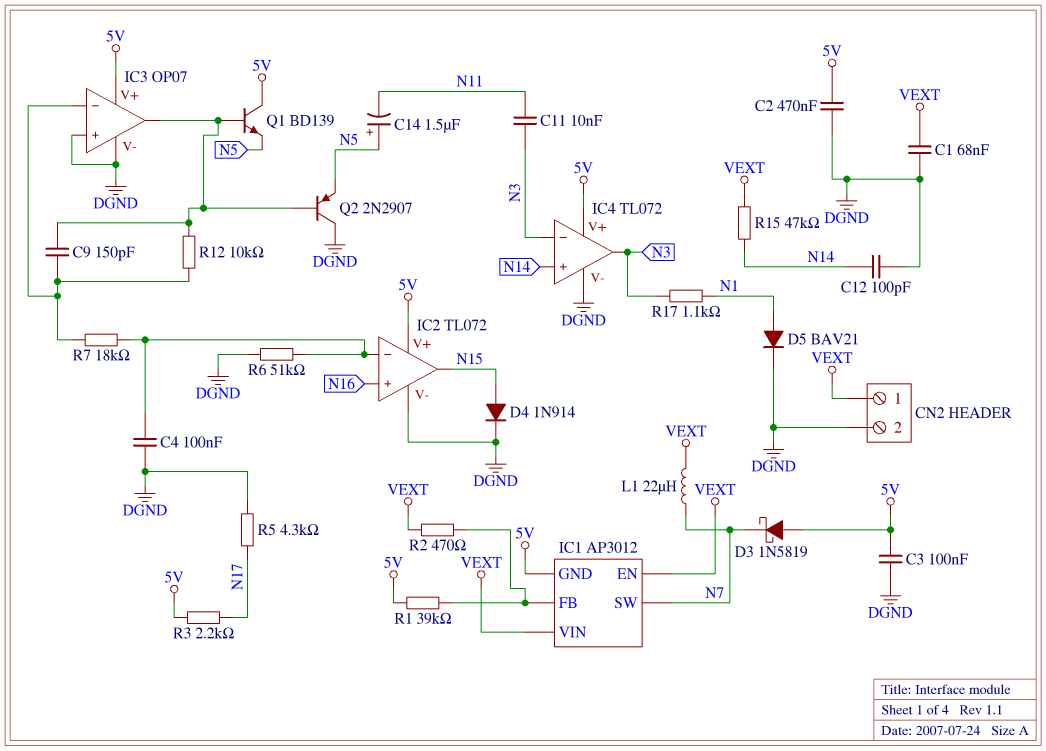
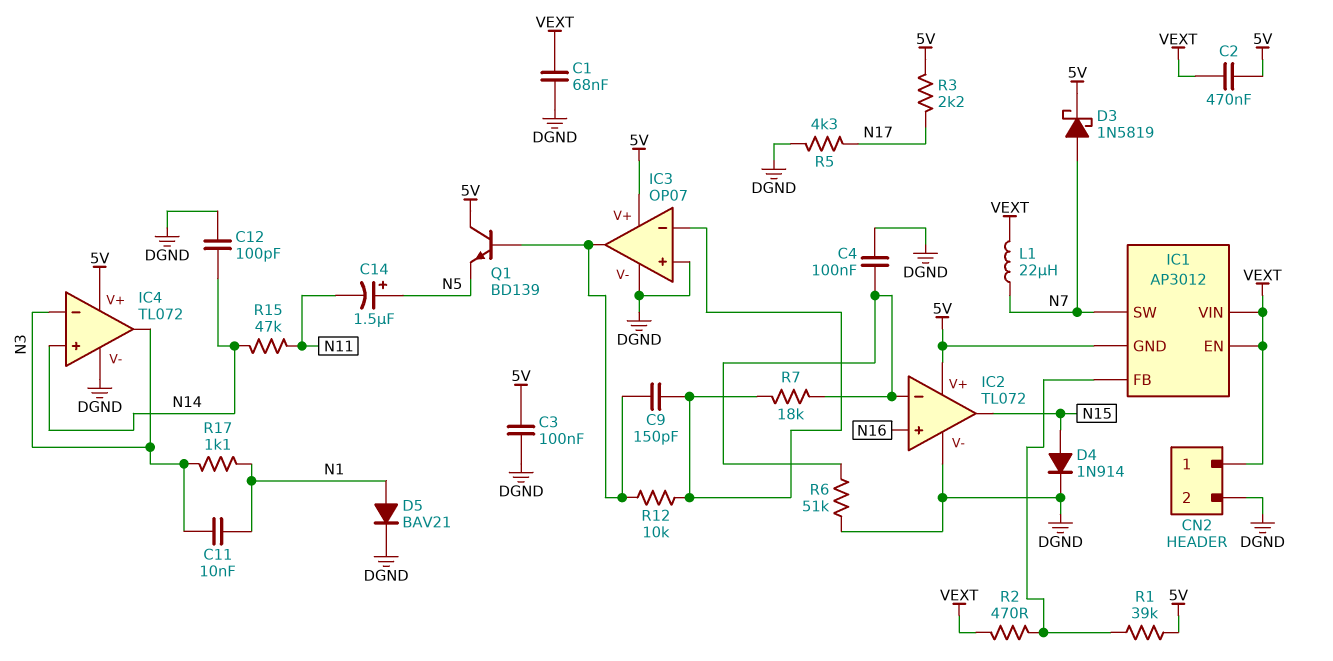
C2: 470nF (5V, DGND) -> 470nF (5V, VEXT)
C11: 10nF (N3, N11) -> 10nF (N1, N3)
D3: schottky 1N5819 (A 5V, K N7) -> schottky 1N5819 (A N7, K 5V)
Q2: PNP 2N2907 (B IC3/out, C DGND, E N5) -> none
R15: 47k (N14, VEXT) -> 47k (N11, N14)

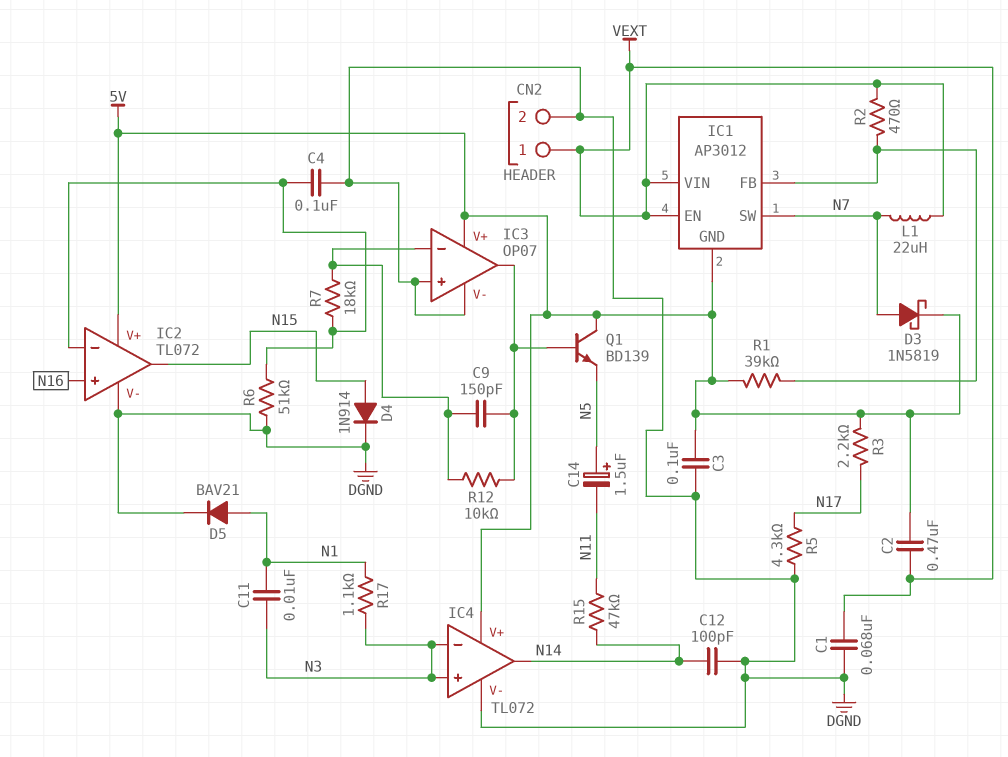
IC4 pin in+: N14 -> N3
IC4 pin out: N3 -> N14

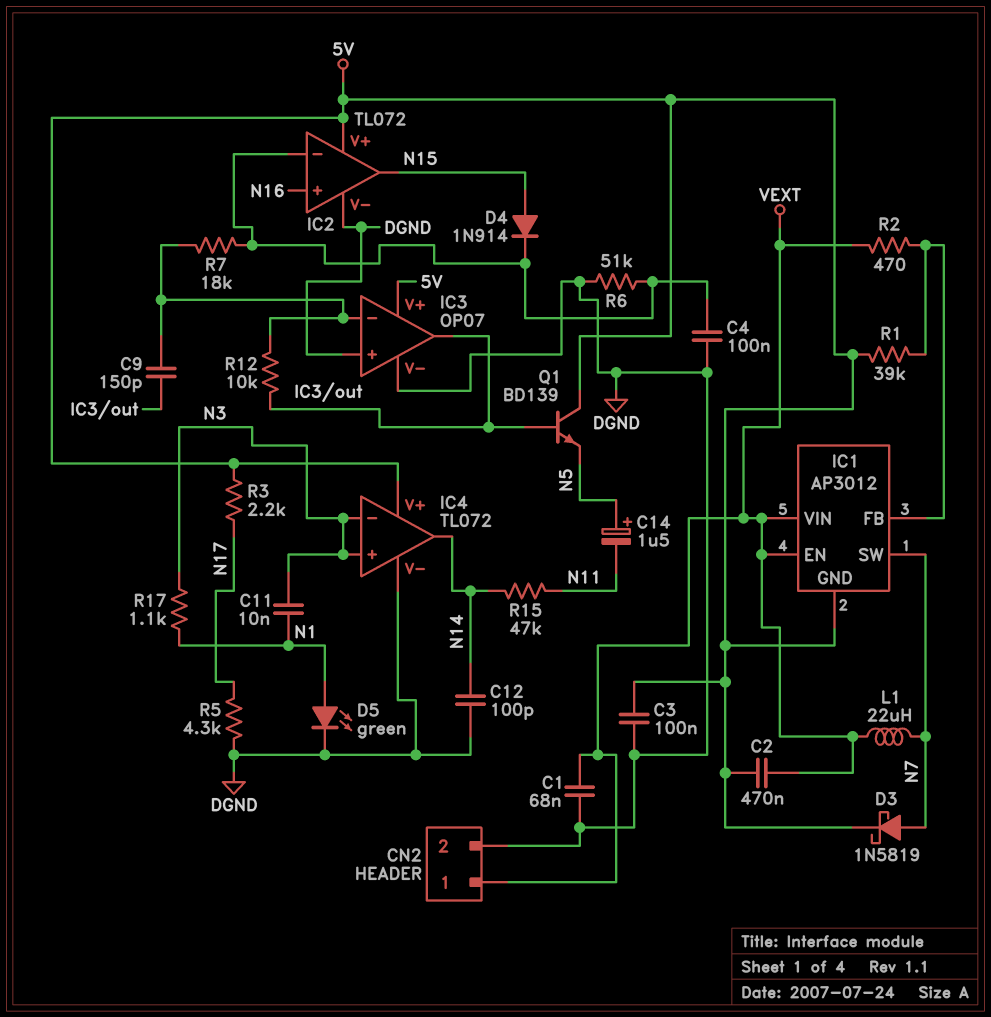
D4: diode 1N914 (A N15, K DGND) -> diode 1N914 (A N15, K IC2/in-)
D5: diode BAV21 (A N1, K DGND) -> LED green (A N1, K DGND)

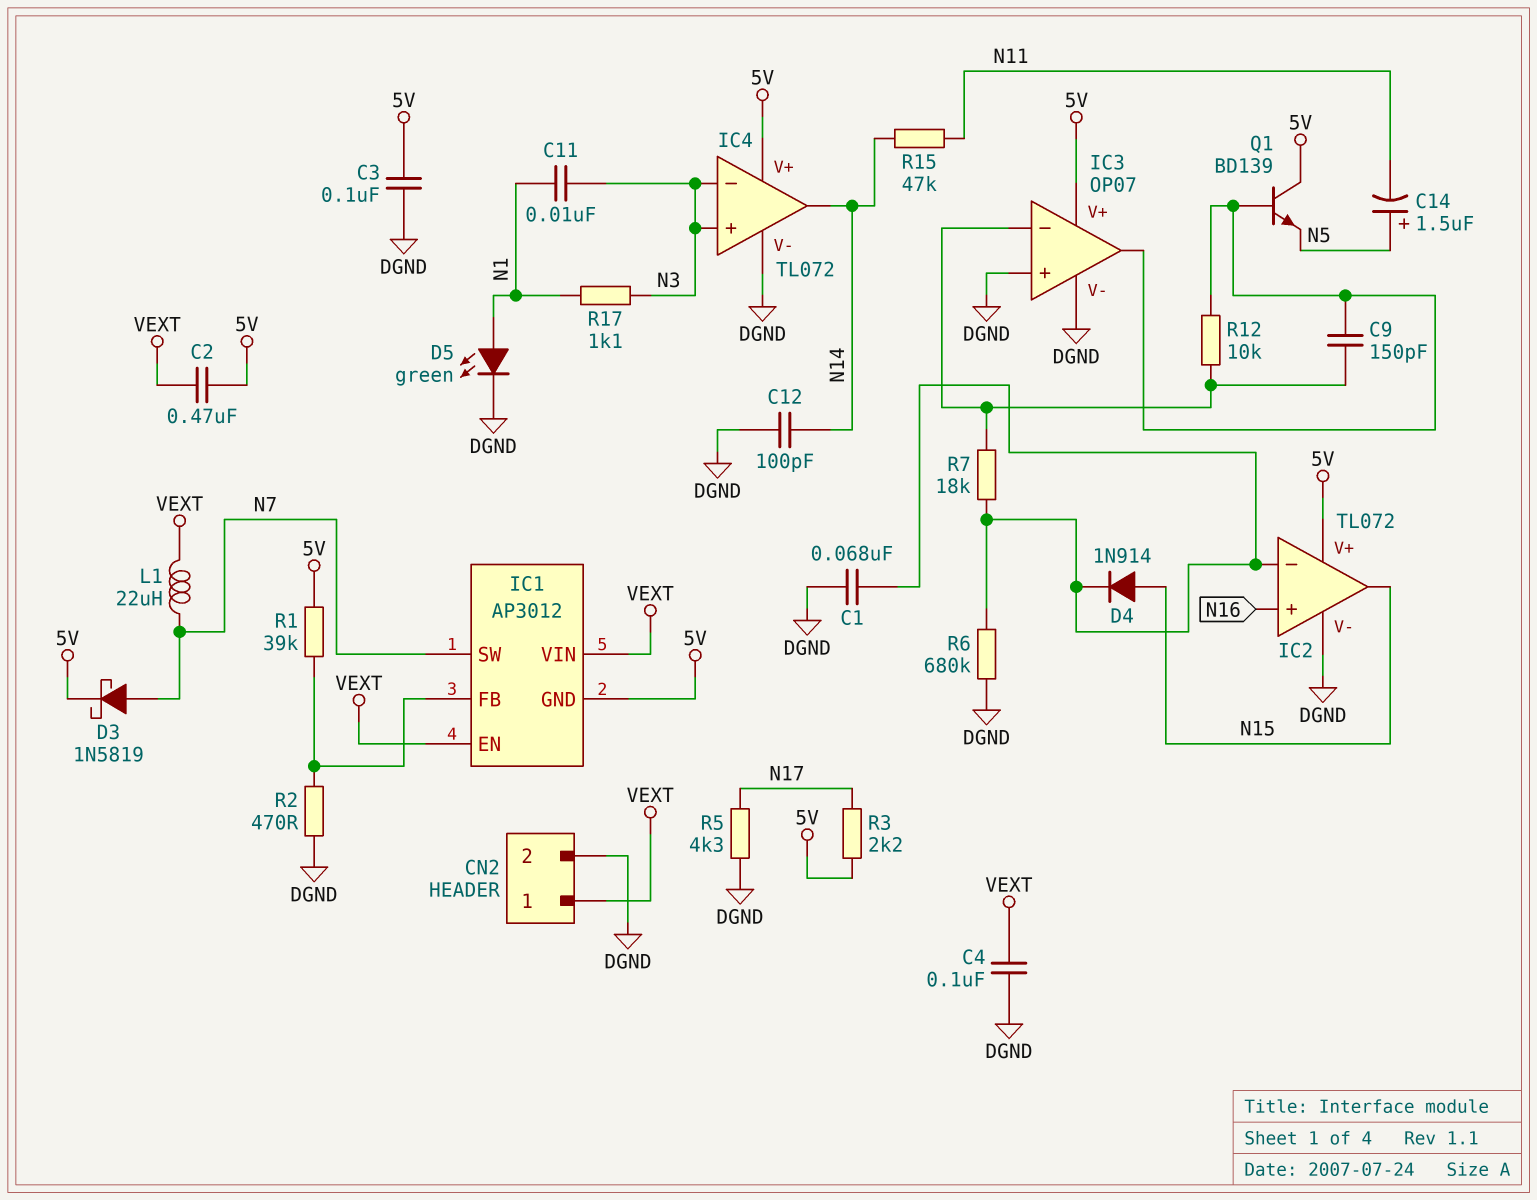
C1: 68nF (DGND, VEXT) -> 68nF (DGND, IC2/in-)
C4: 100nF (DGND, IC2/in-) -> 100nF (DGND, VEXT)
R2: 470 (IC1/FB, VEXT) -> 470 (DGND, IC1/FB)
R6: 51k (DGND, IC2/in-) -> 680k (DGND, IC2/in-)

